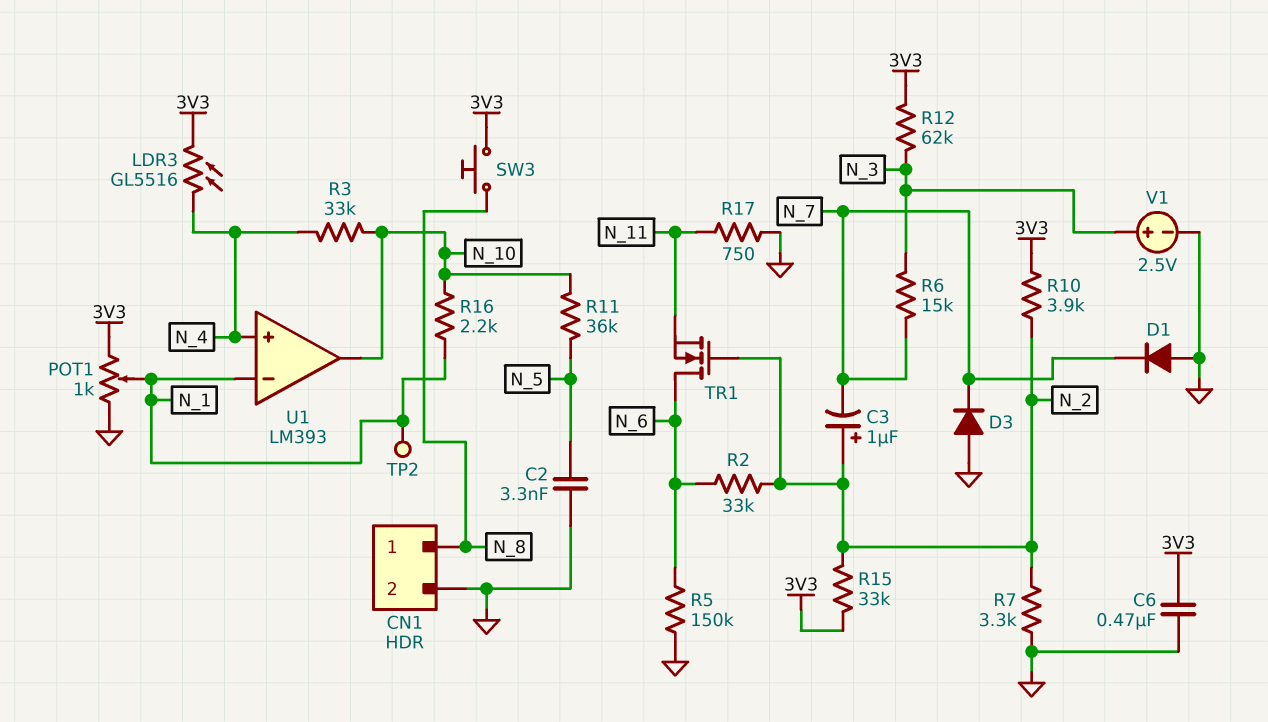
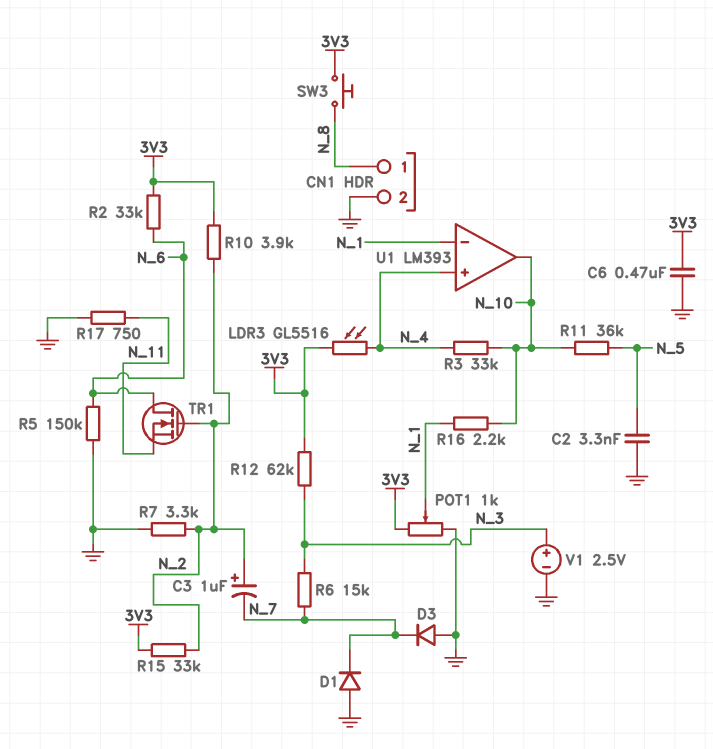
R2: 33k (N_2, N_6) -> 33k (3V3, N_6)
TP2: test point (N_1) -> none

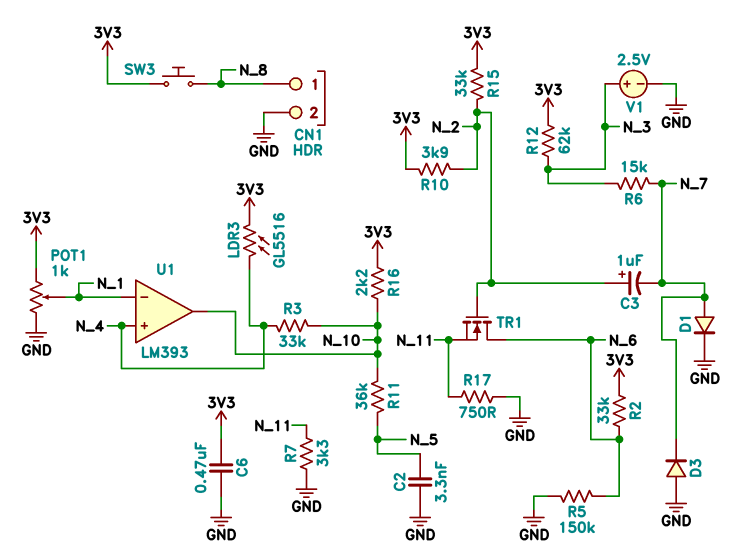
D1: diode (A GND, K N_7) -> diode (A N_7, K GND)
R7: 3.3k (GND, N_2) -> 3.3k (GND, N_11)
R16: 2.2k (N_1, N_10) -> 2.2k (3V3, N_10)

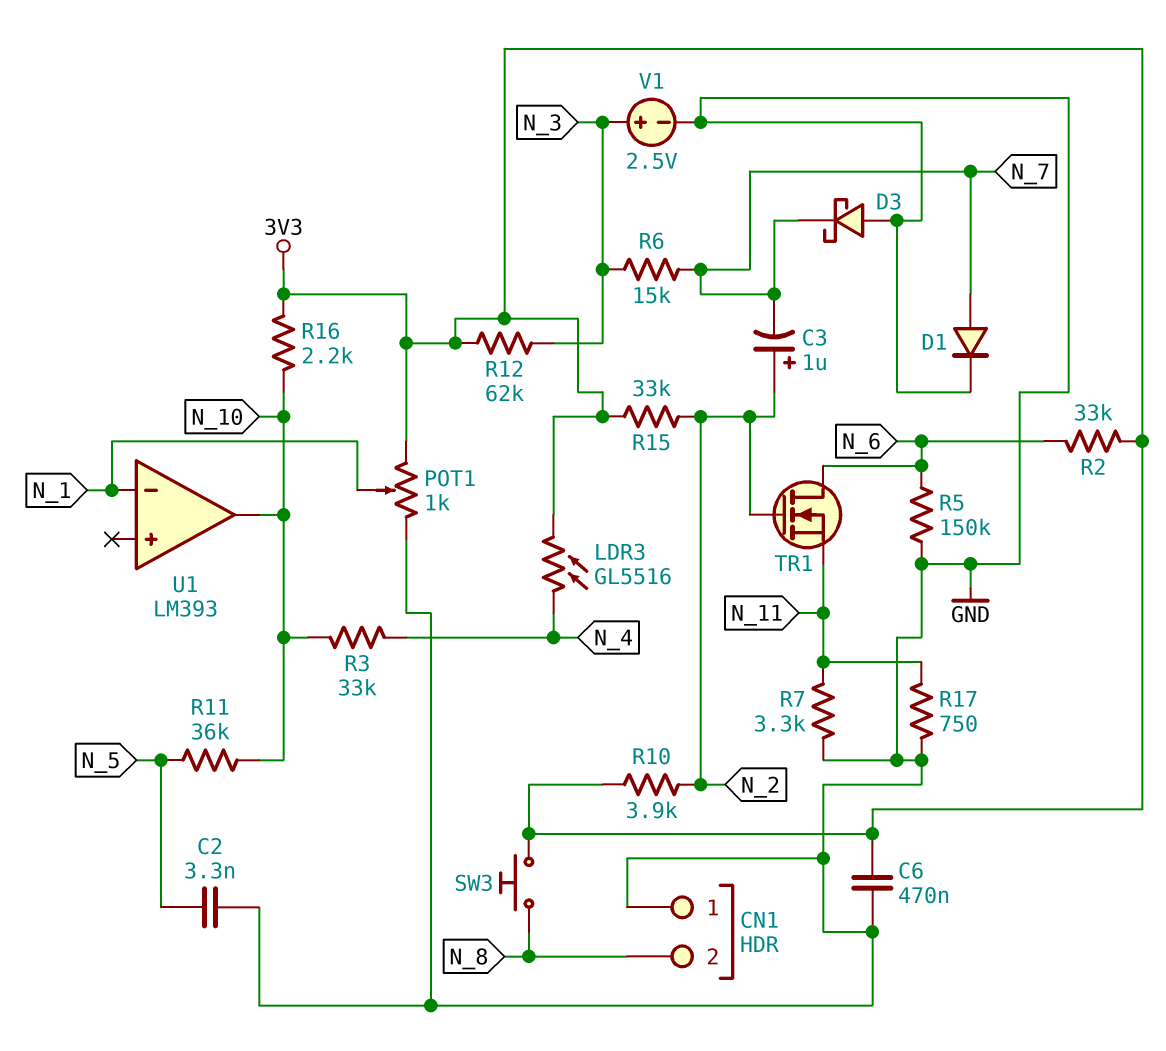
CN1 pin 1: N_8 -> GND
CN1 pin 2: GND -> N_8
D3: diode (A GND, K N_7) -> schottky (A GND, K N_7)
U1 pin in+: N_4 -> none

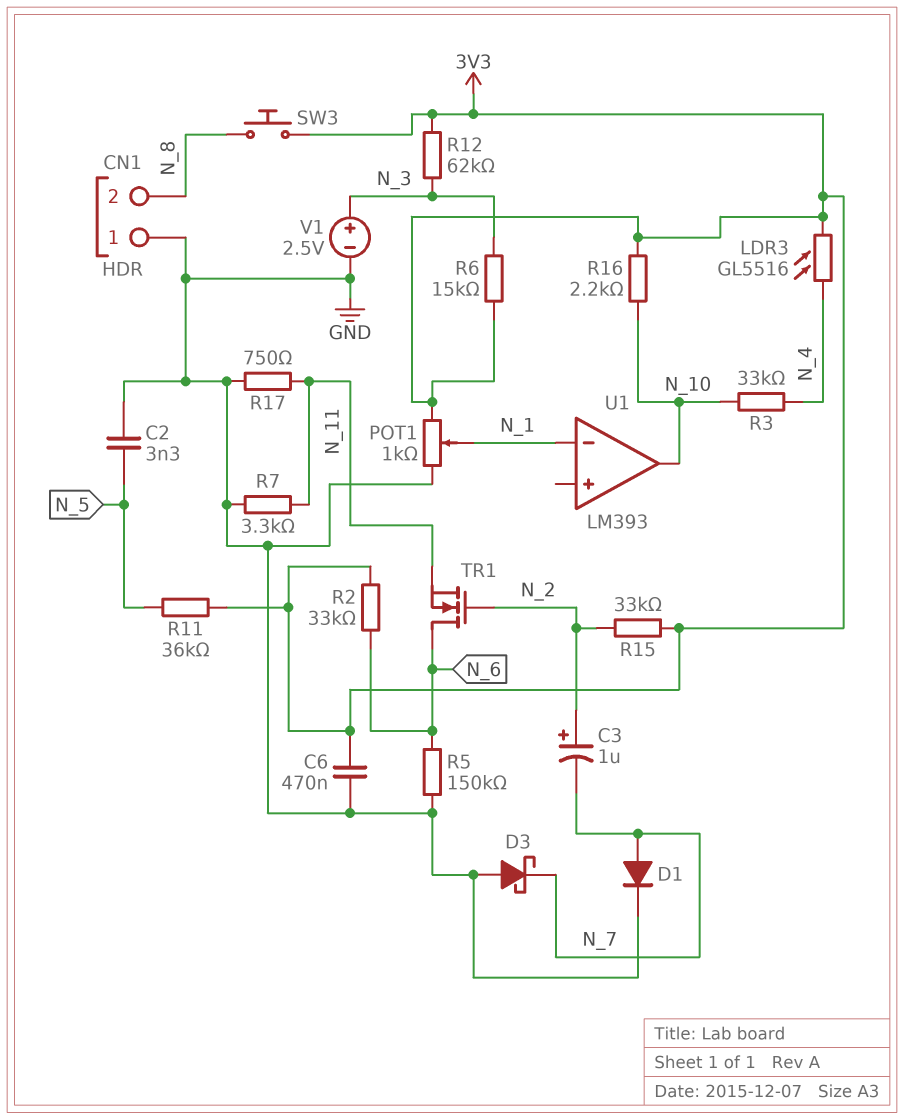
R6: 15k (N_3, N_7) -> 15k (3V3, N_3)
R10: 3.9k (3V3, N_2) -> none
R11: 36k (N_5, N_10) -> 36k (3V3, N_5)

